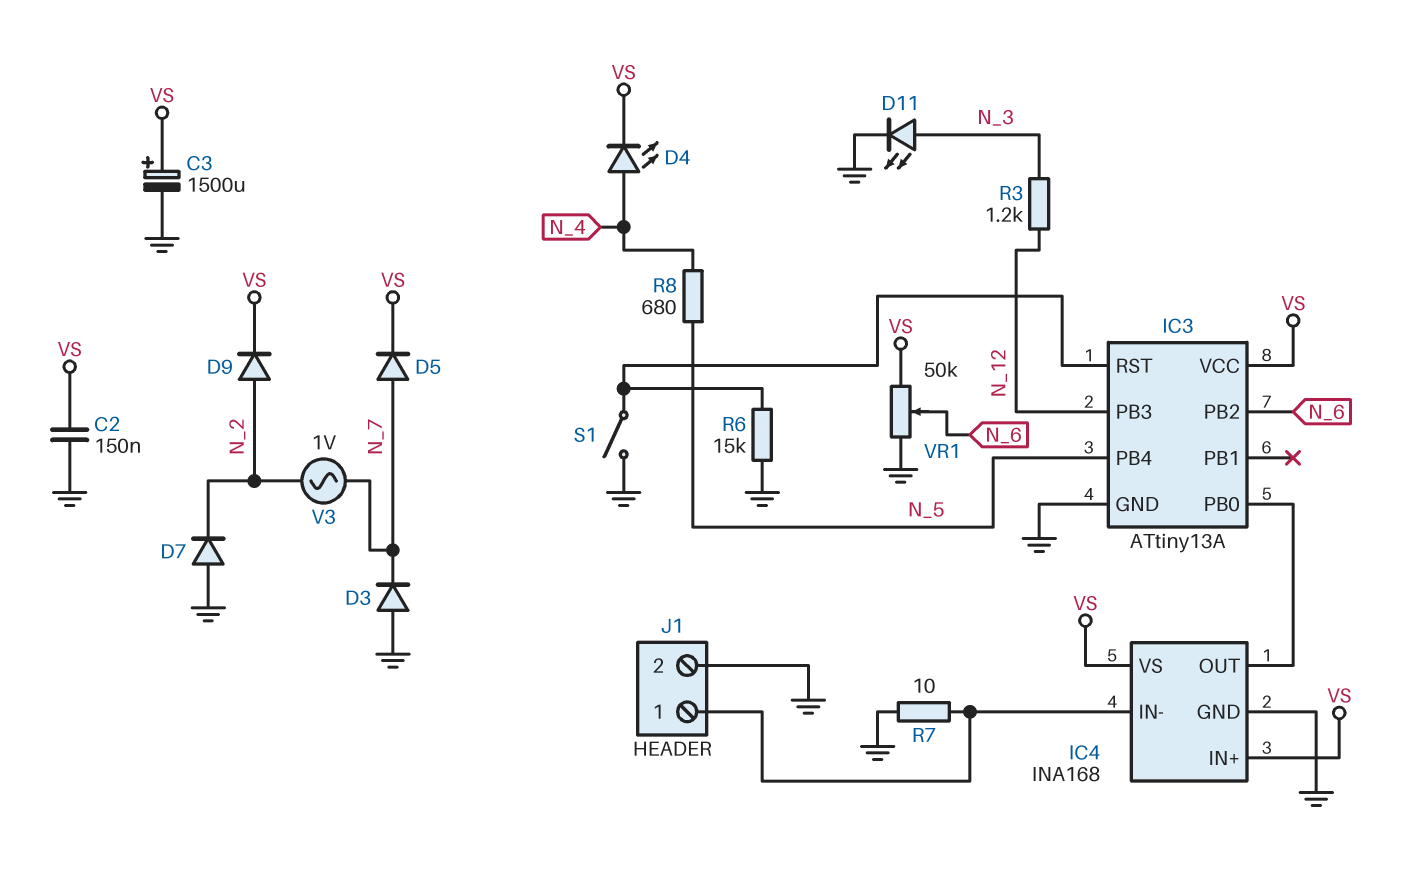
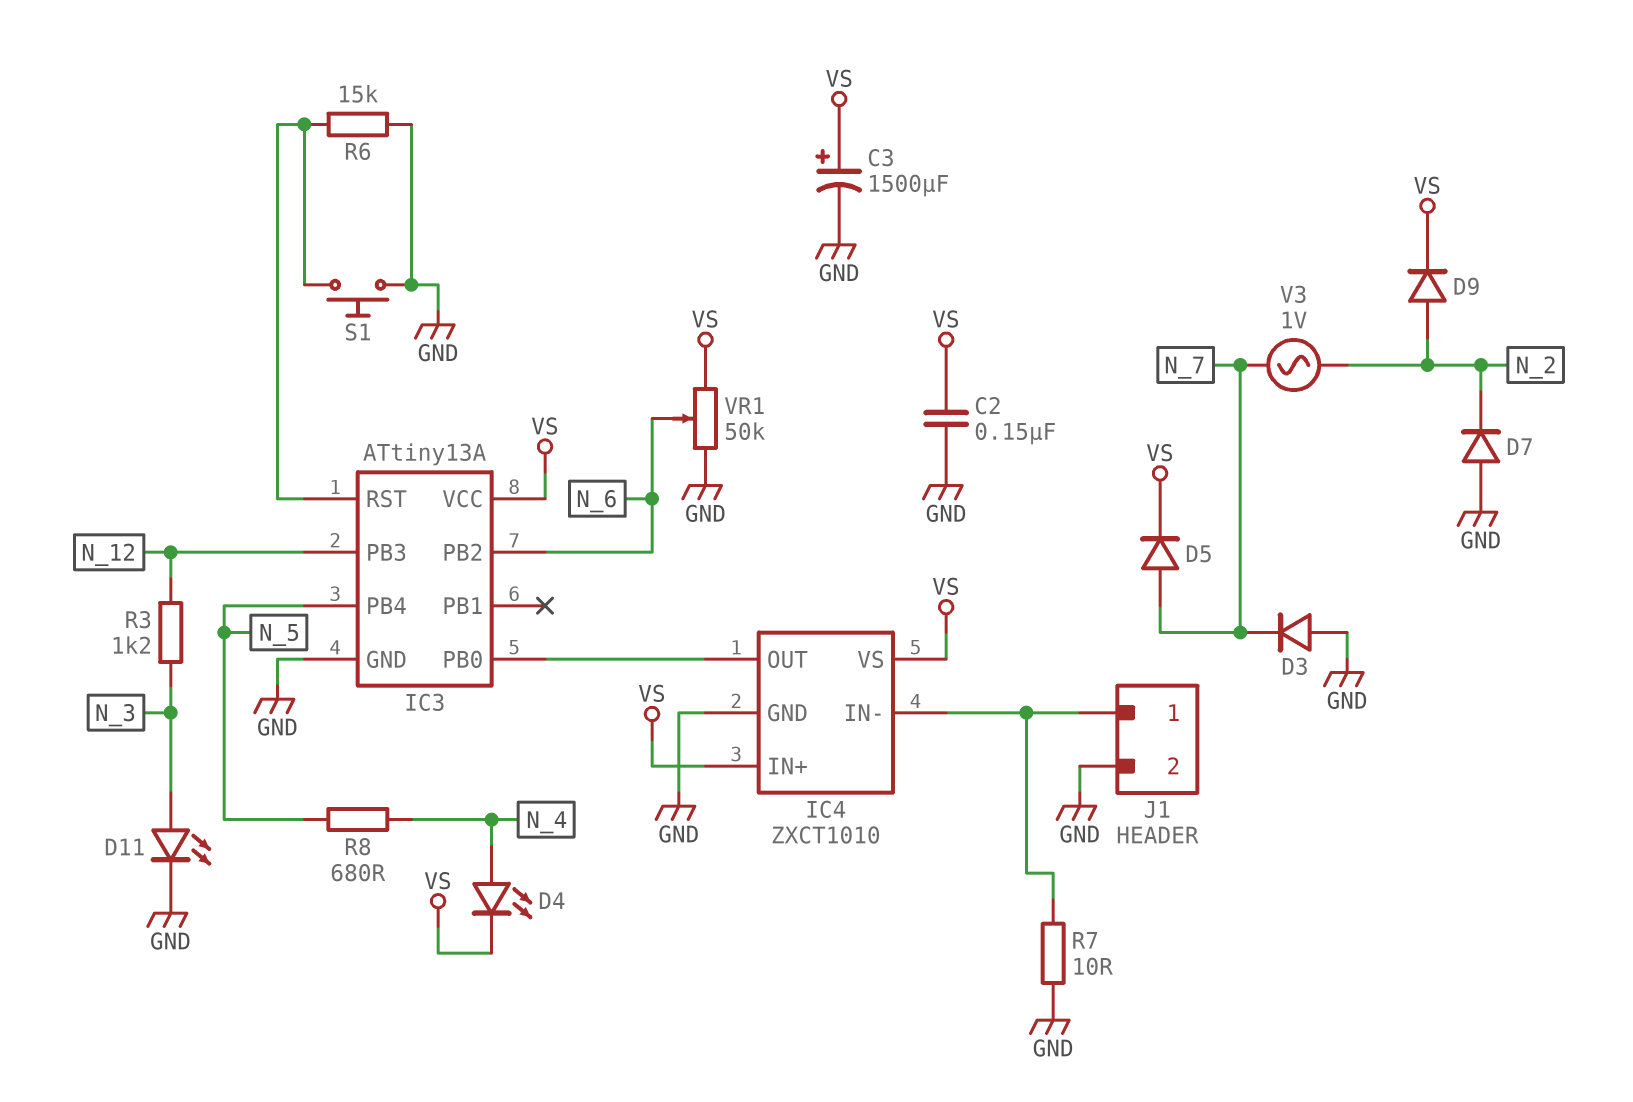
IC4: INA168 -> ZXCT1010
S1: switch (GND, IC3/RST) -> button (GND, IC3/RST)

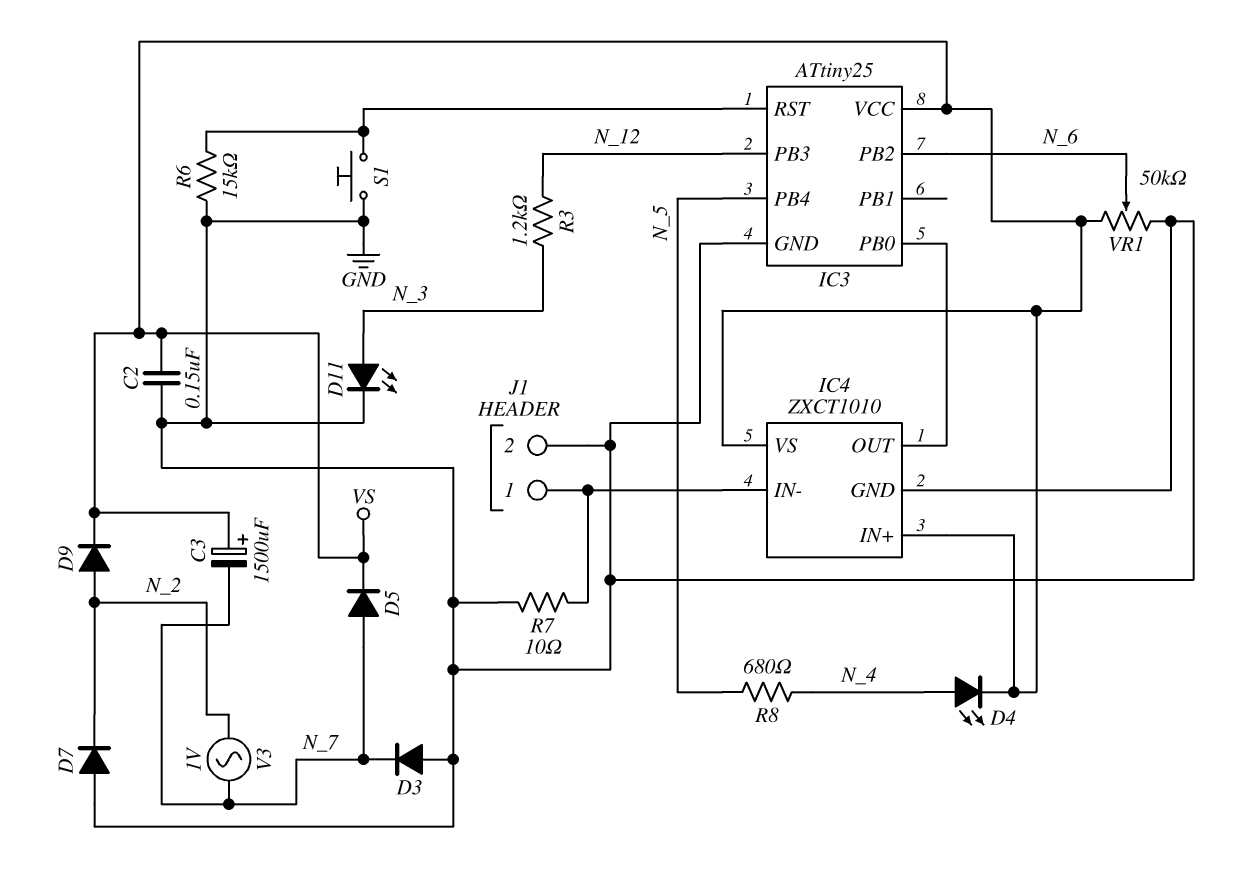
C3: 1500uF (plus VS, minus GND) -> 1500uF (plus VS, minus N_7)
IC3: ATtiny13A -> ATtiny25

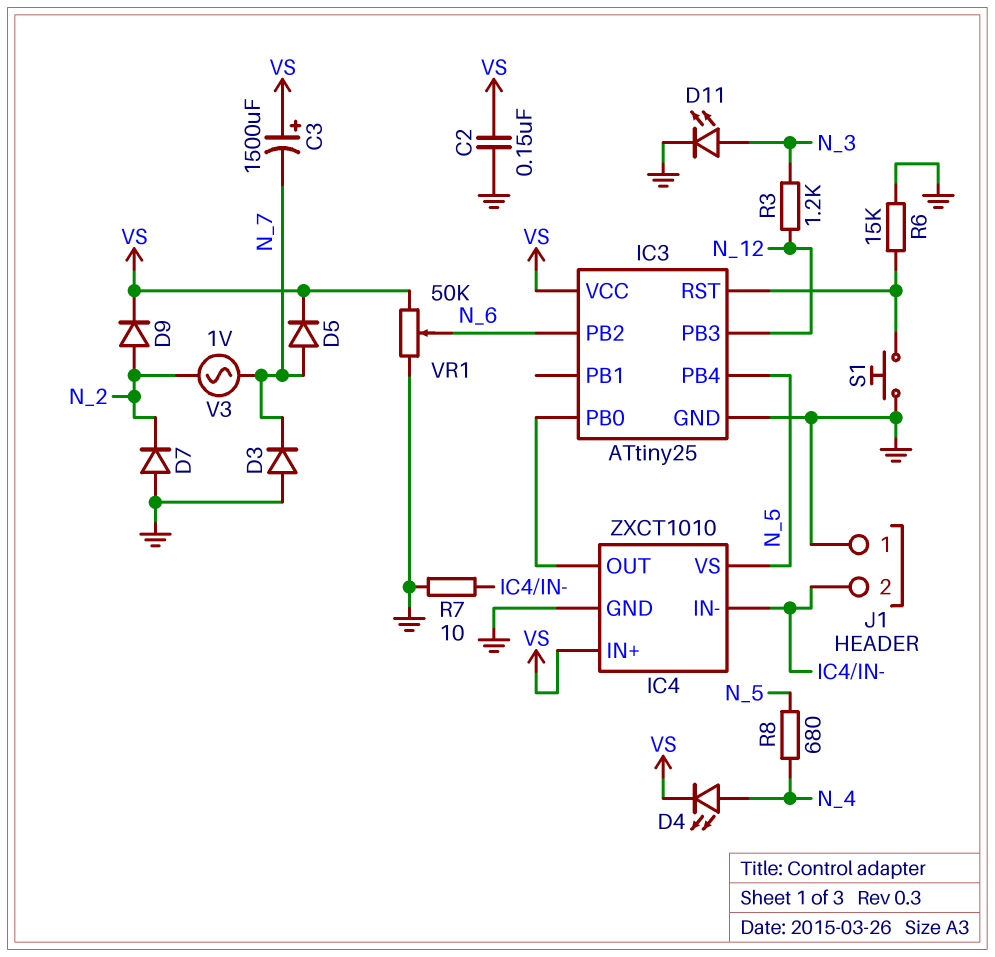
IC4 pin VS: VS -> N_5
J1 pin 1: IC4/IN- -> GND
J1 pin 2: GND -> IC4/IN-

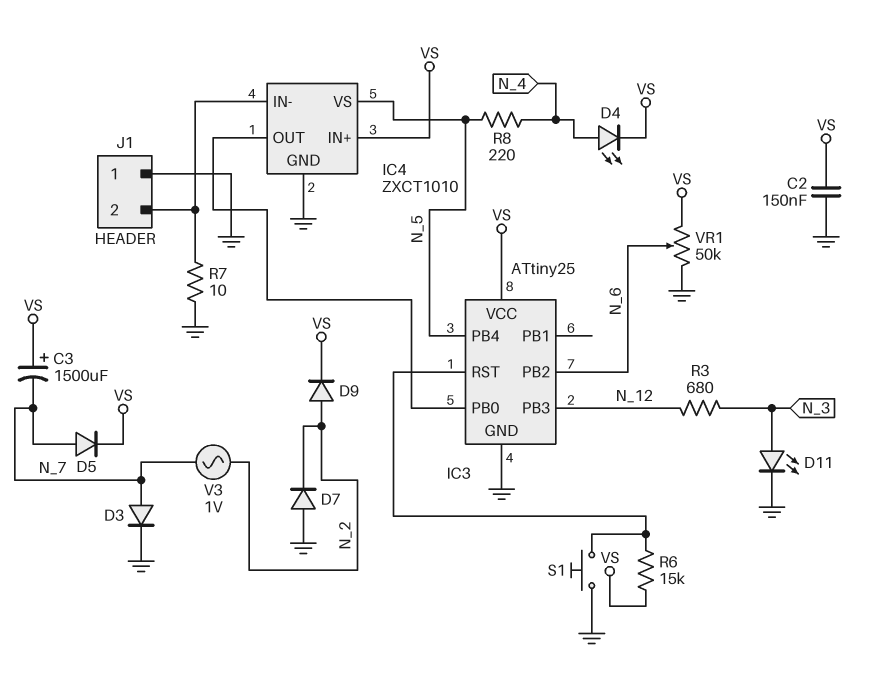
D3: diode (A GND, K N_7) -> diode (A N_7, K GND)
R3: 1.2k (N_3, N_12) -> 680 (N_3, N_12)
R6: 15k (GND, IC3/RST) -> 15k (IC3/RST, VS)
R8: 680 (N_4, N_5) -> 220 (N_4, N_5)

